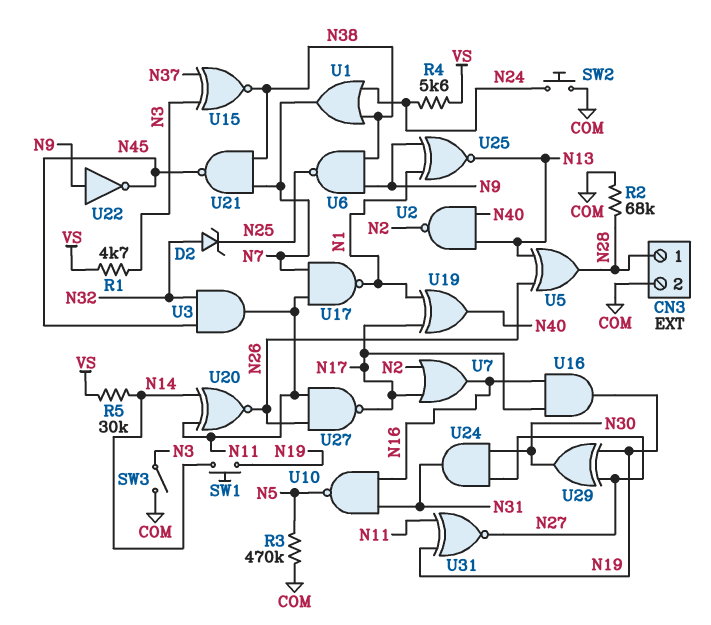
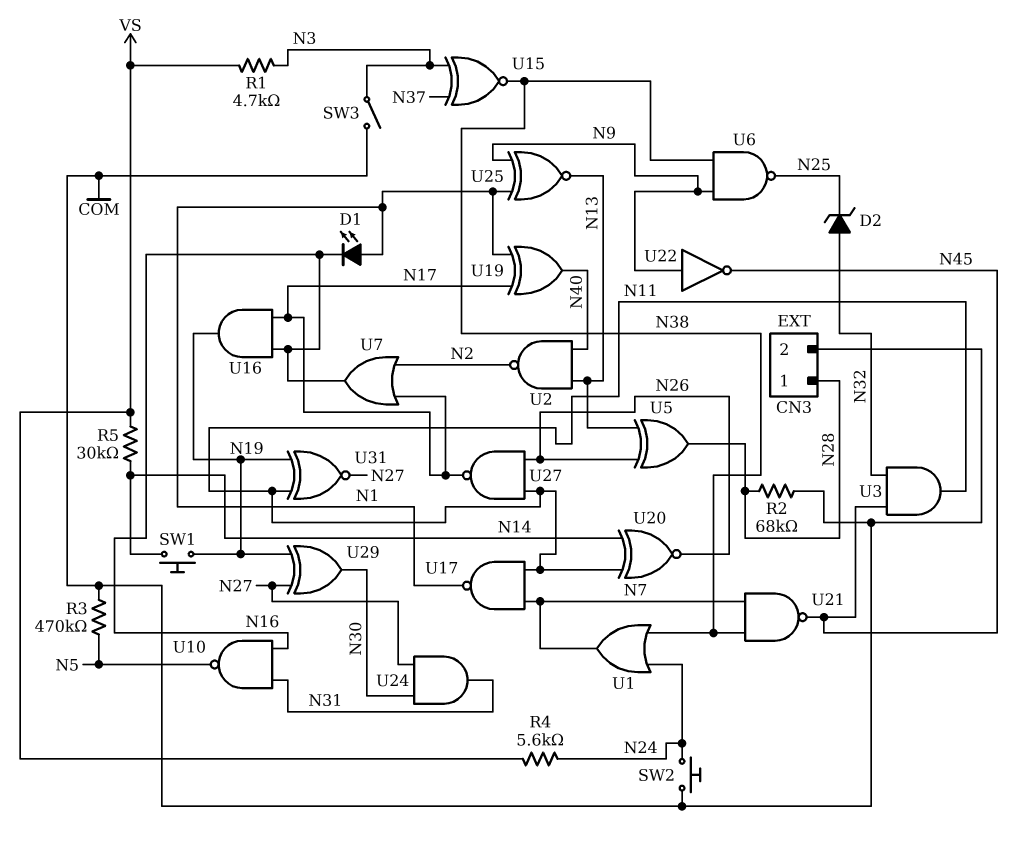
D1: none -> LED (A N1, K N16)

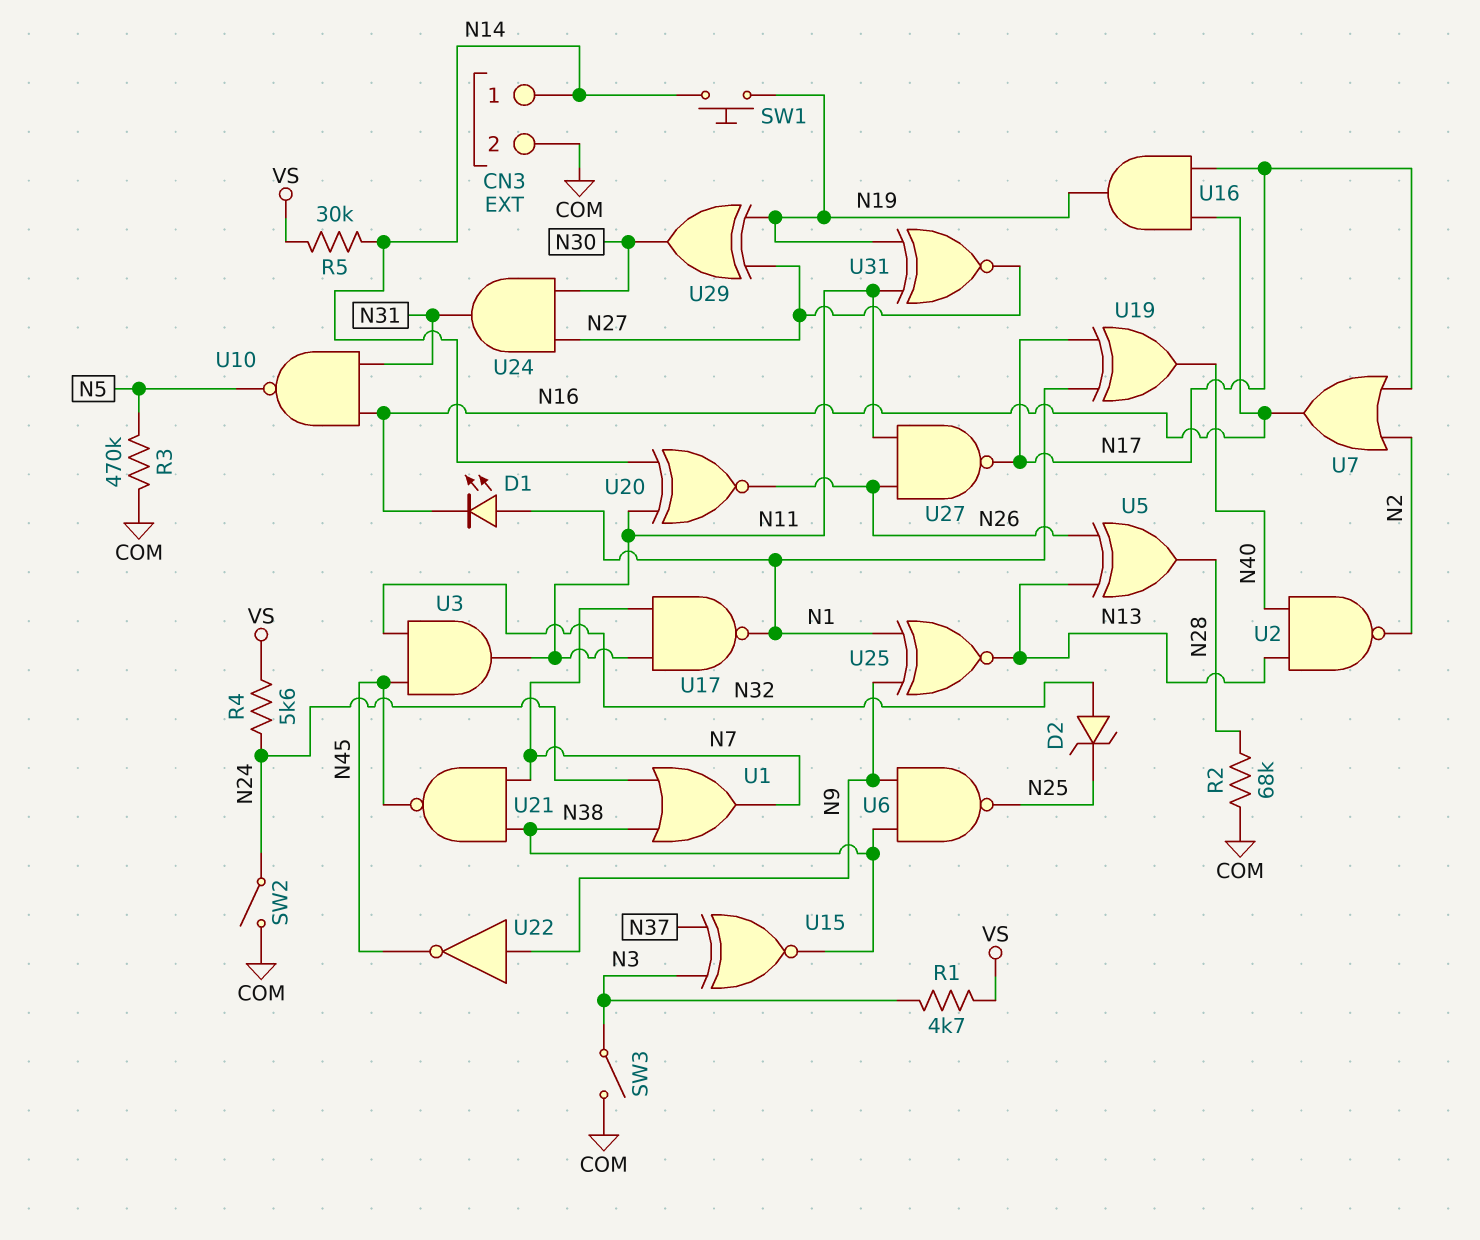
CN3 pin 1: N28 -> N14
SW2: button (COM, N24) -> switch (COM, N24)

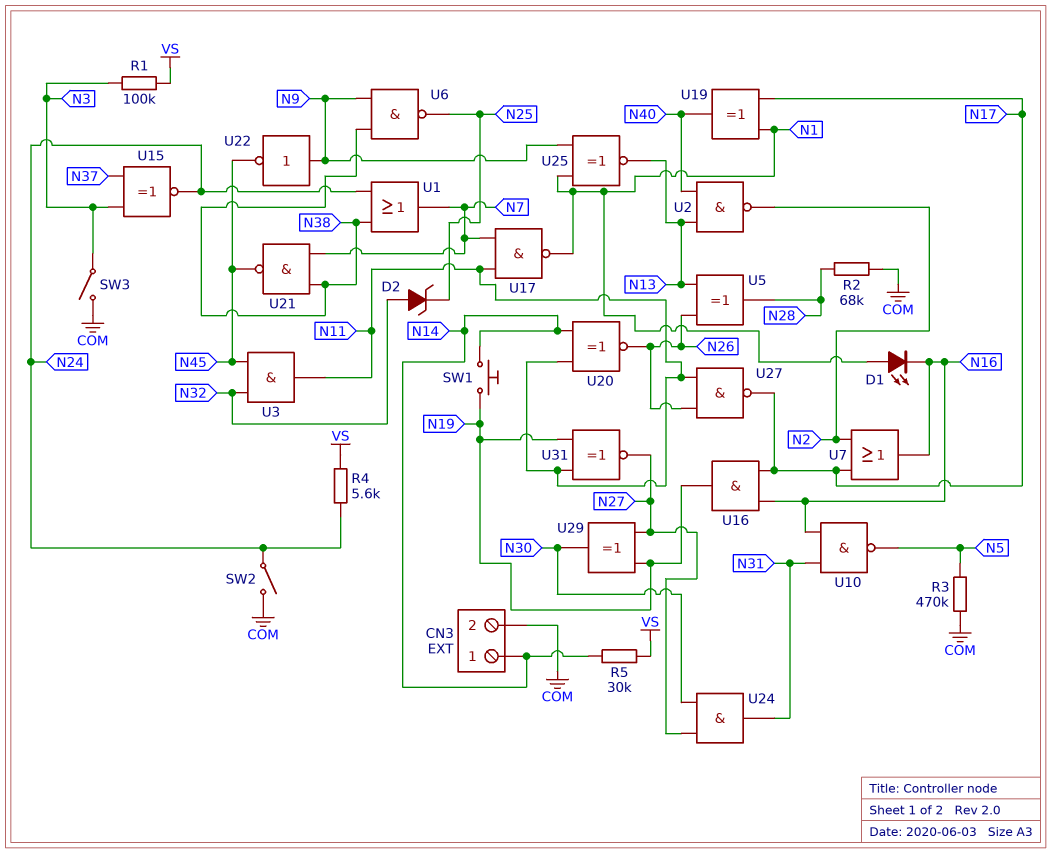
R1: 4.7k (N3, VS) -> 100k (N3, VS)
U15: XNOR (in N3, in N37, out N38) -> XNOR (in N3, in N37, out N24)

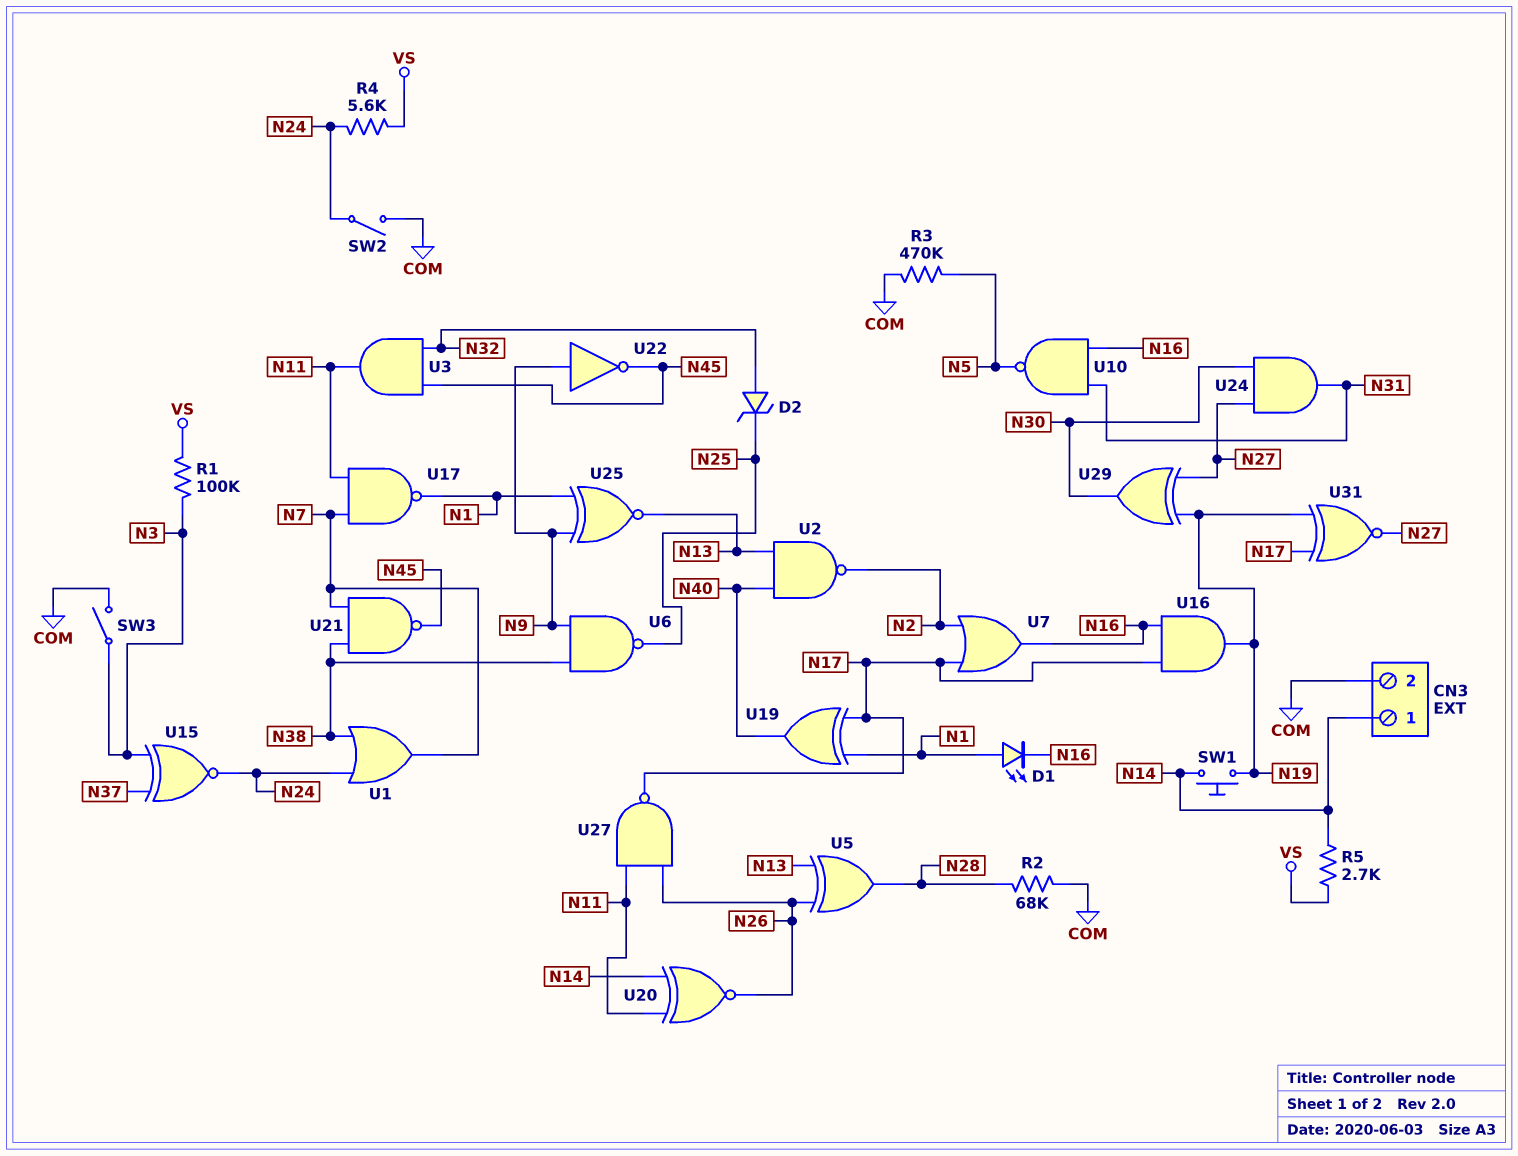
R5: 30k (N14, VS) -> 2.7k (N14, VS)
U31: XNOR (in N11, in N19, out N27) -> XNOR (in N17, in N19, out N27)

